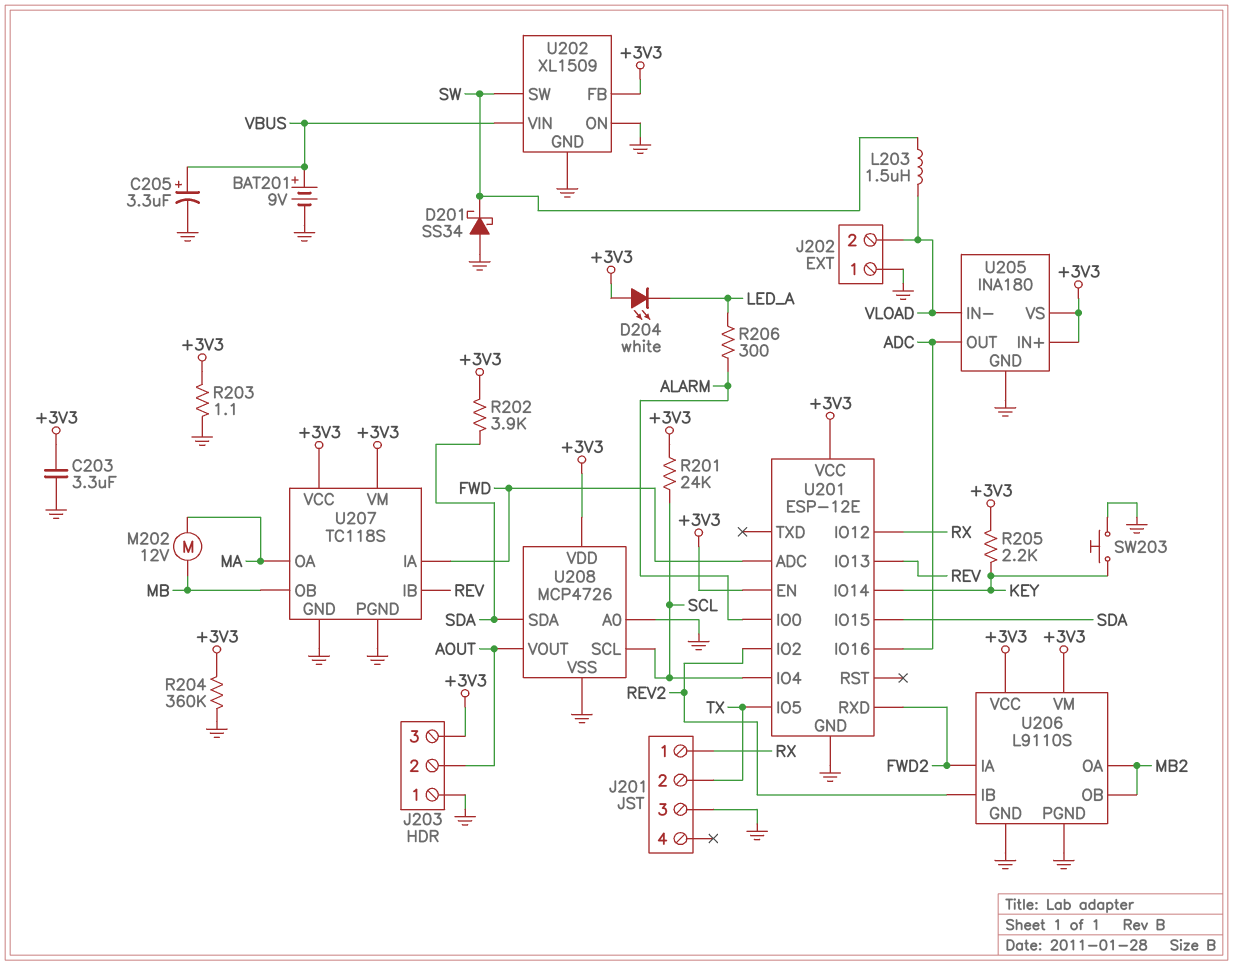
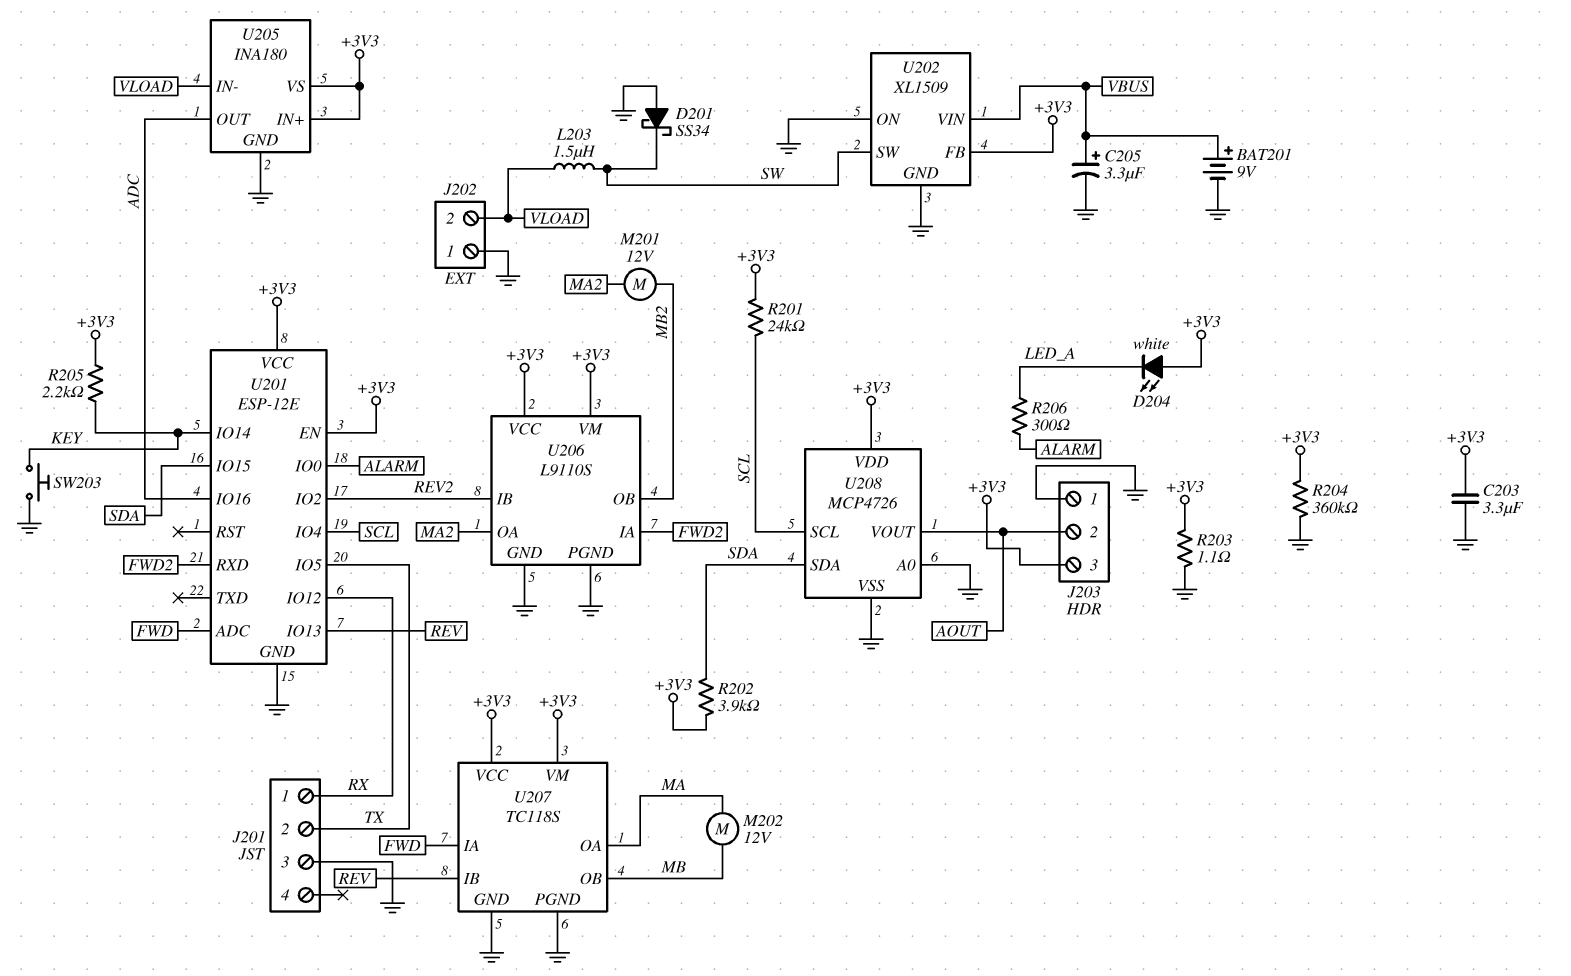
M201: none -> motor 12V (MA2, MB2)
U206 pin OA: MB2 -> MA2

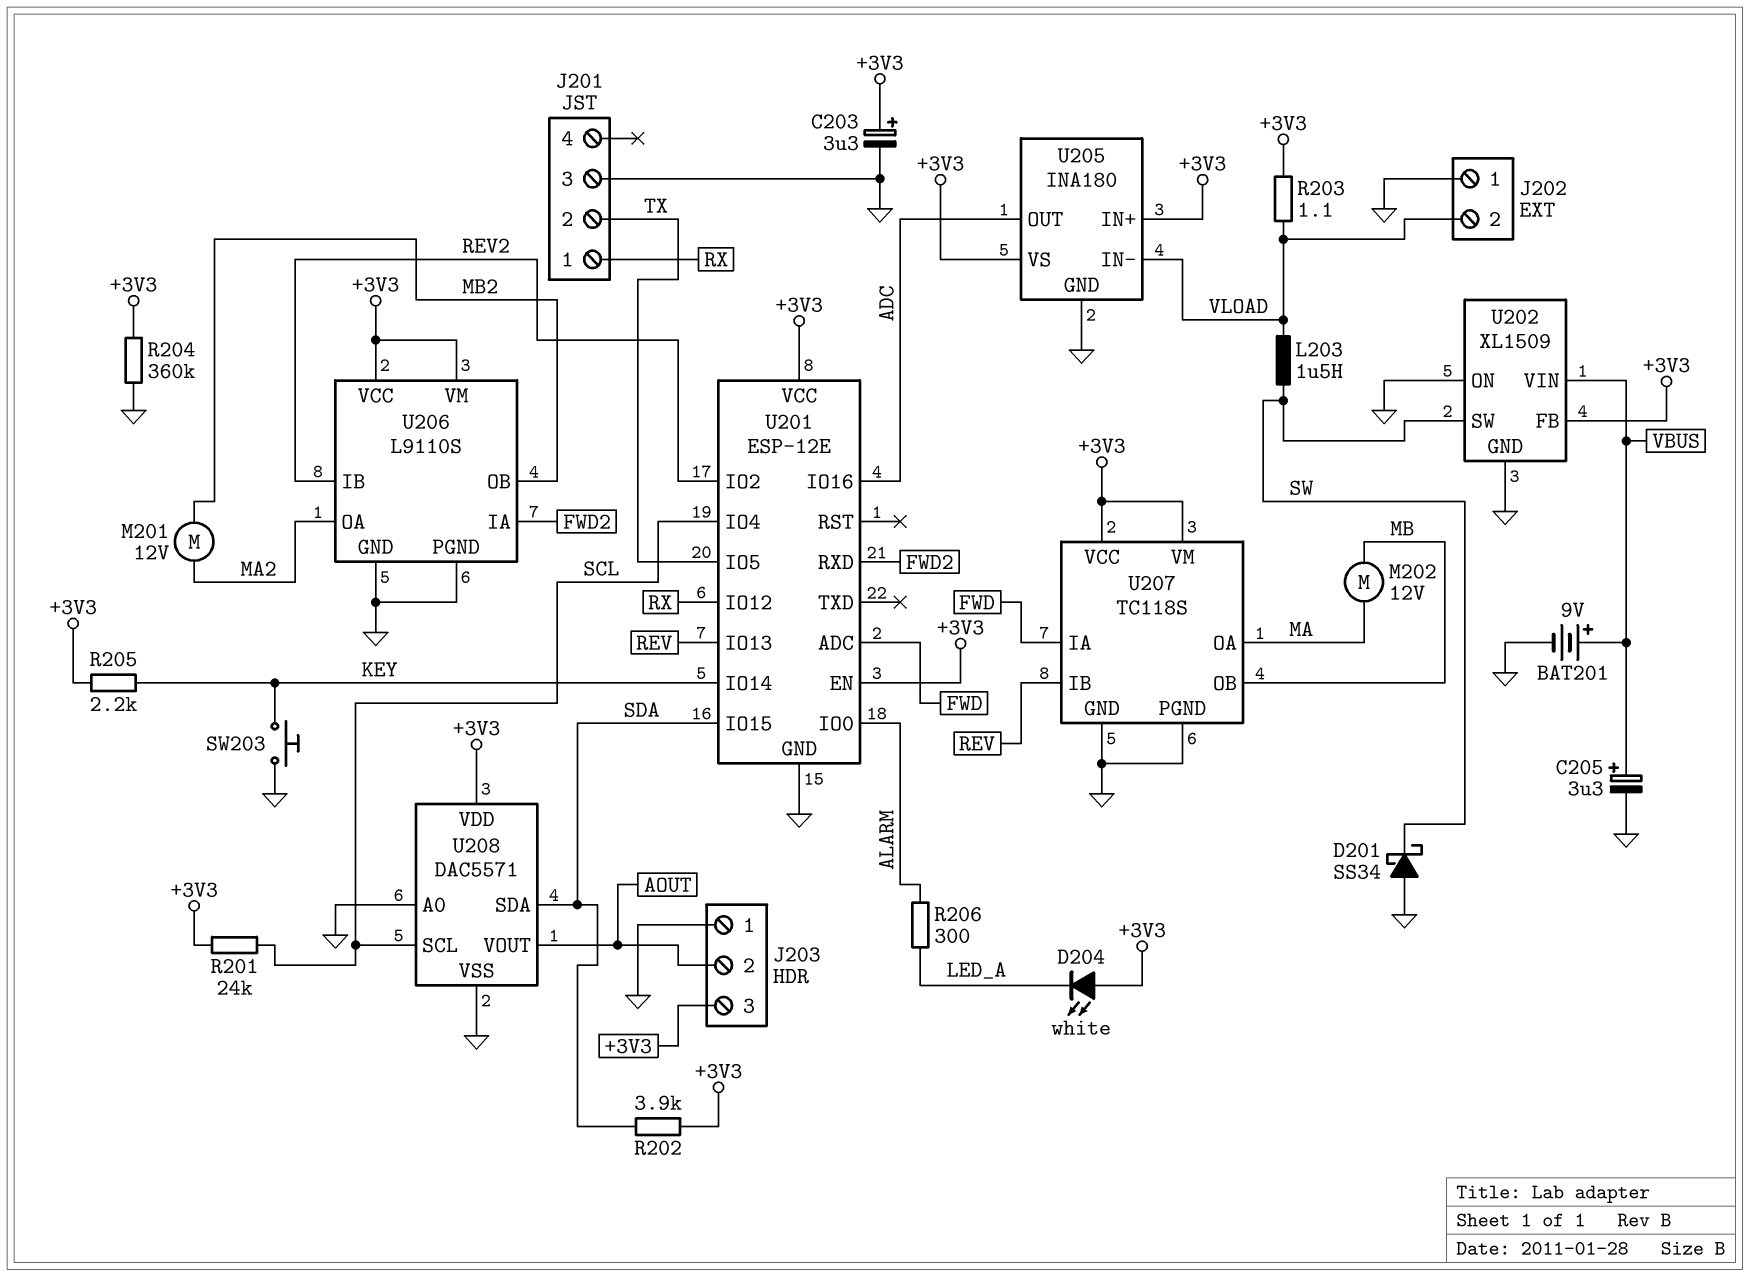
C203: 3.3uF (+3V3, GND) -> 3.3uF (plus +3V3, minus GND)
R203: 1.1 (+3V3, GND) -> 1.1 (+3V3, VLOAD)
U208: MCP4726 -> DAC5571

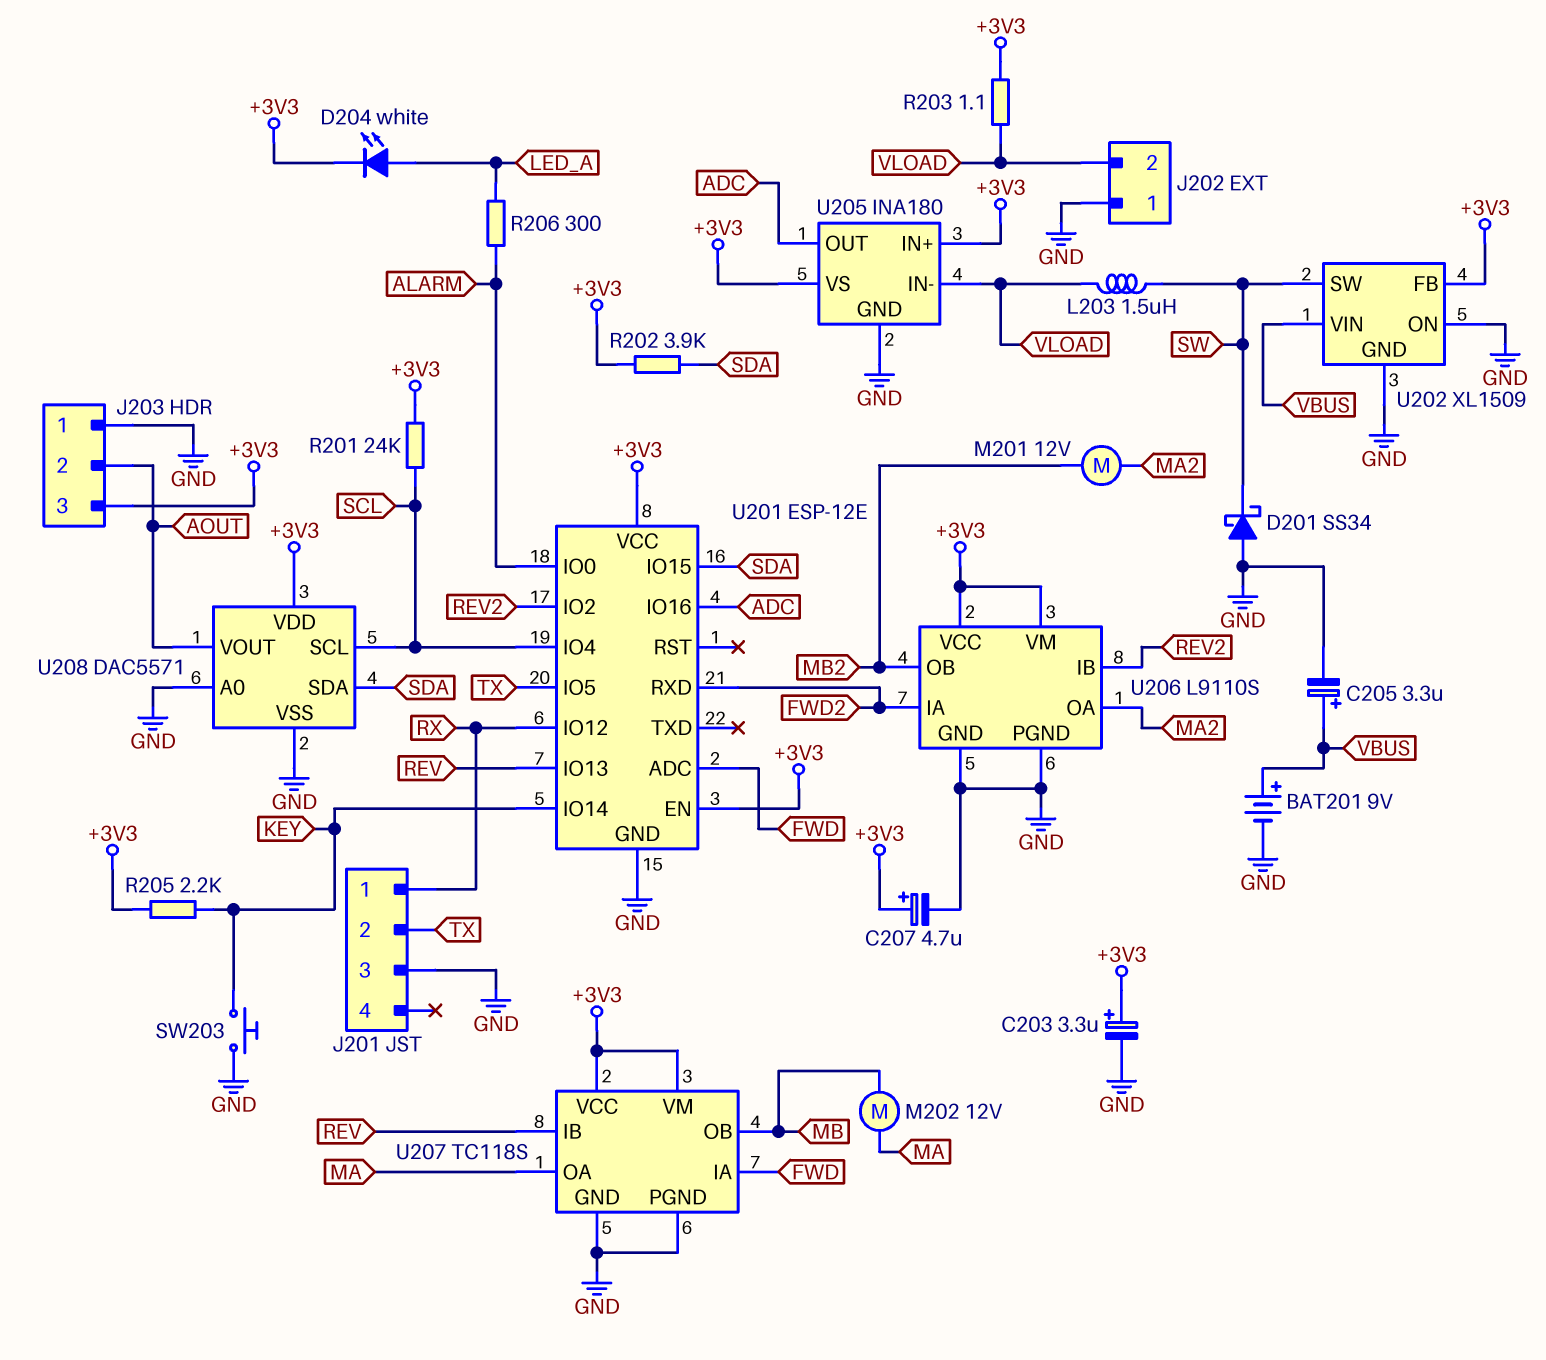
C207: none -> 4.7uF (plus +3V3, minus GND)
D204: LED white (A +3V3, K LED_A) -> LED white (A LED_A, K +3V3)
R204: 360k (+3V3, GND) -> none

